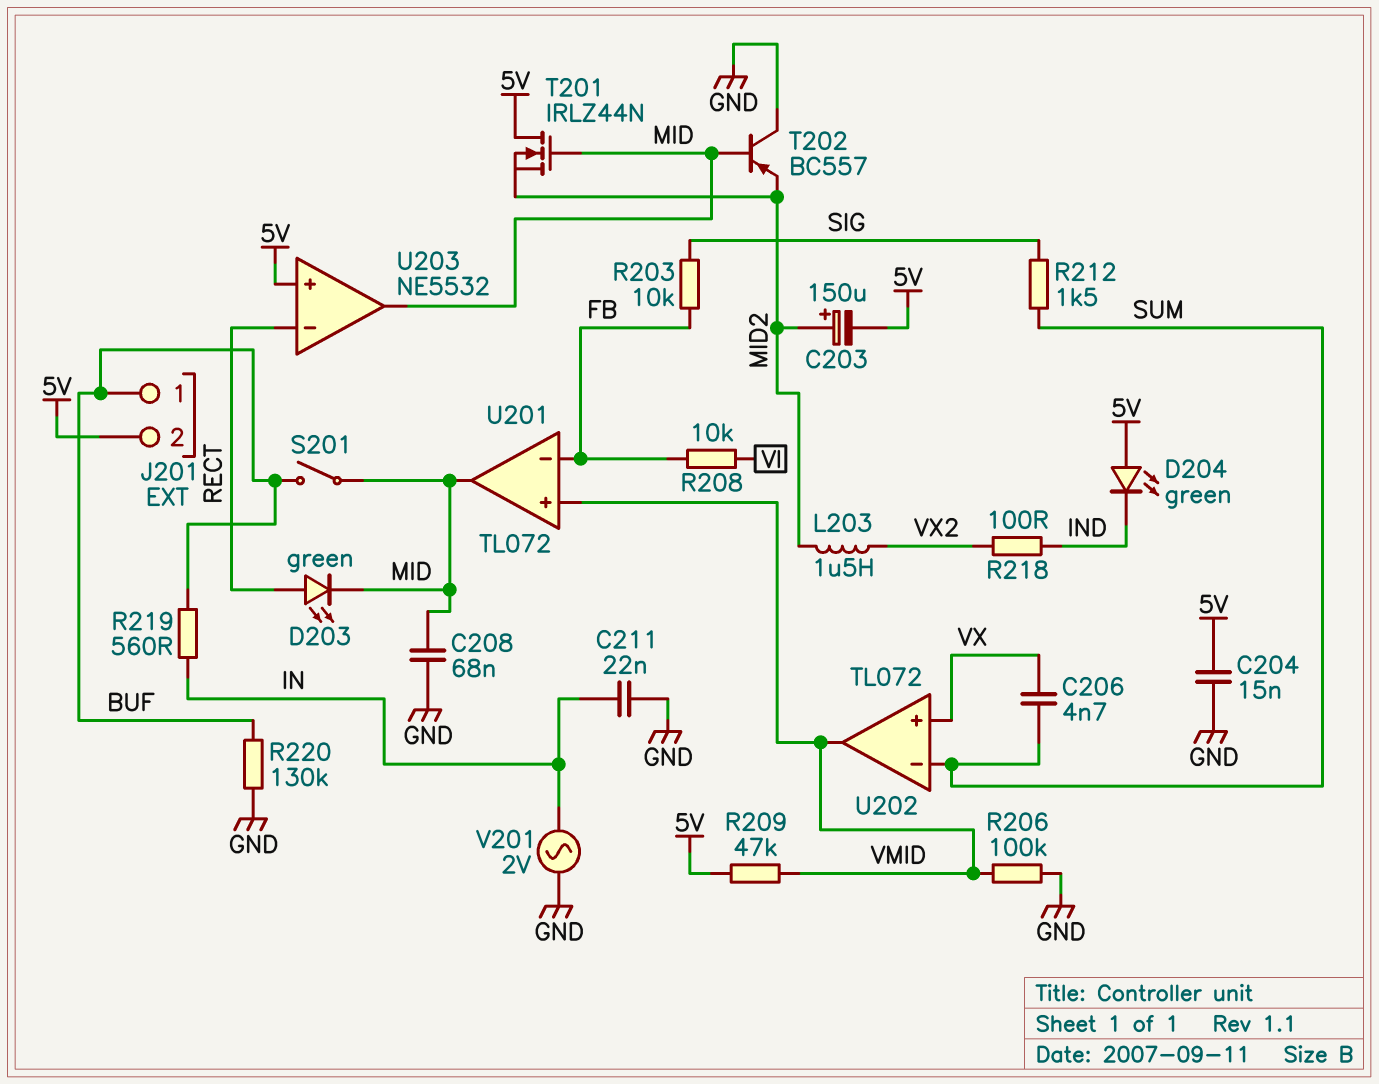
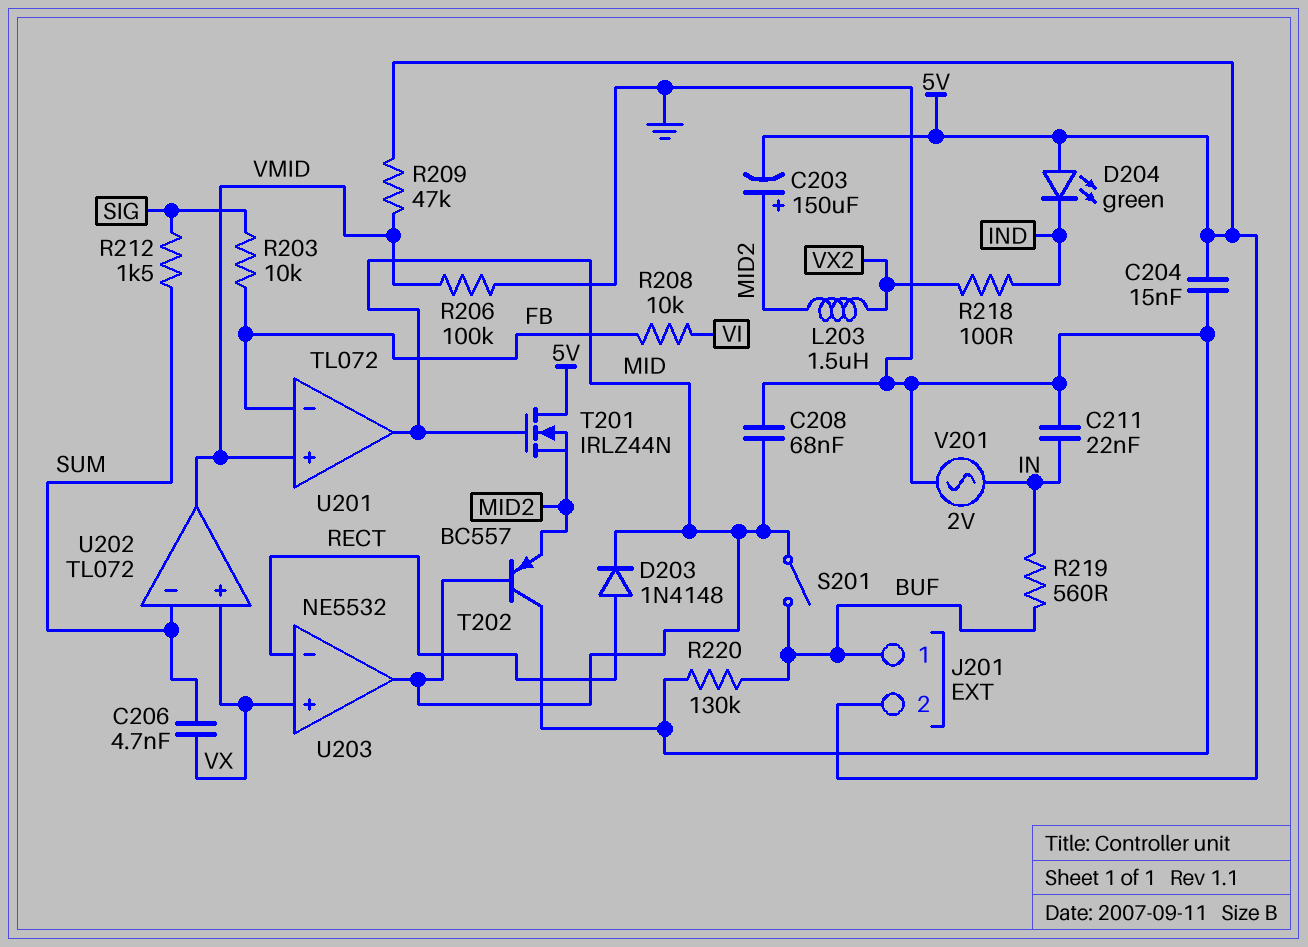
D203: LED green (A RECT, K MID) -> diode 1N4148 (A RECT, K MID)
U203 pin in+: 5V -> VX

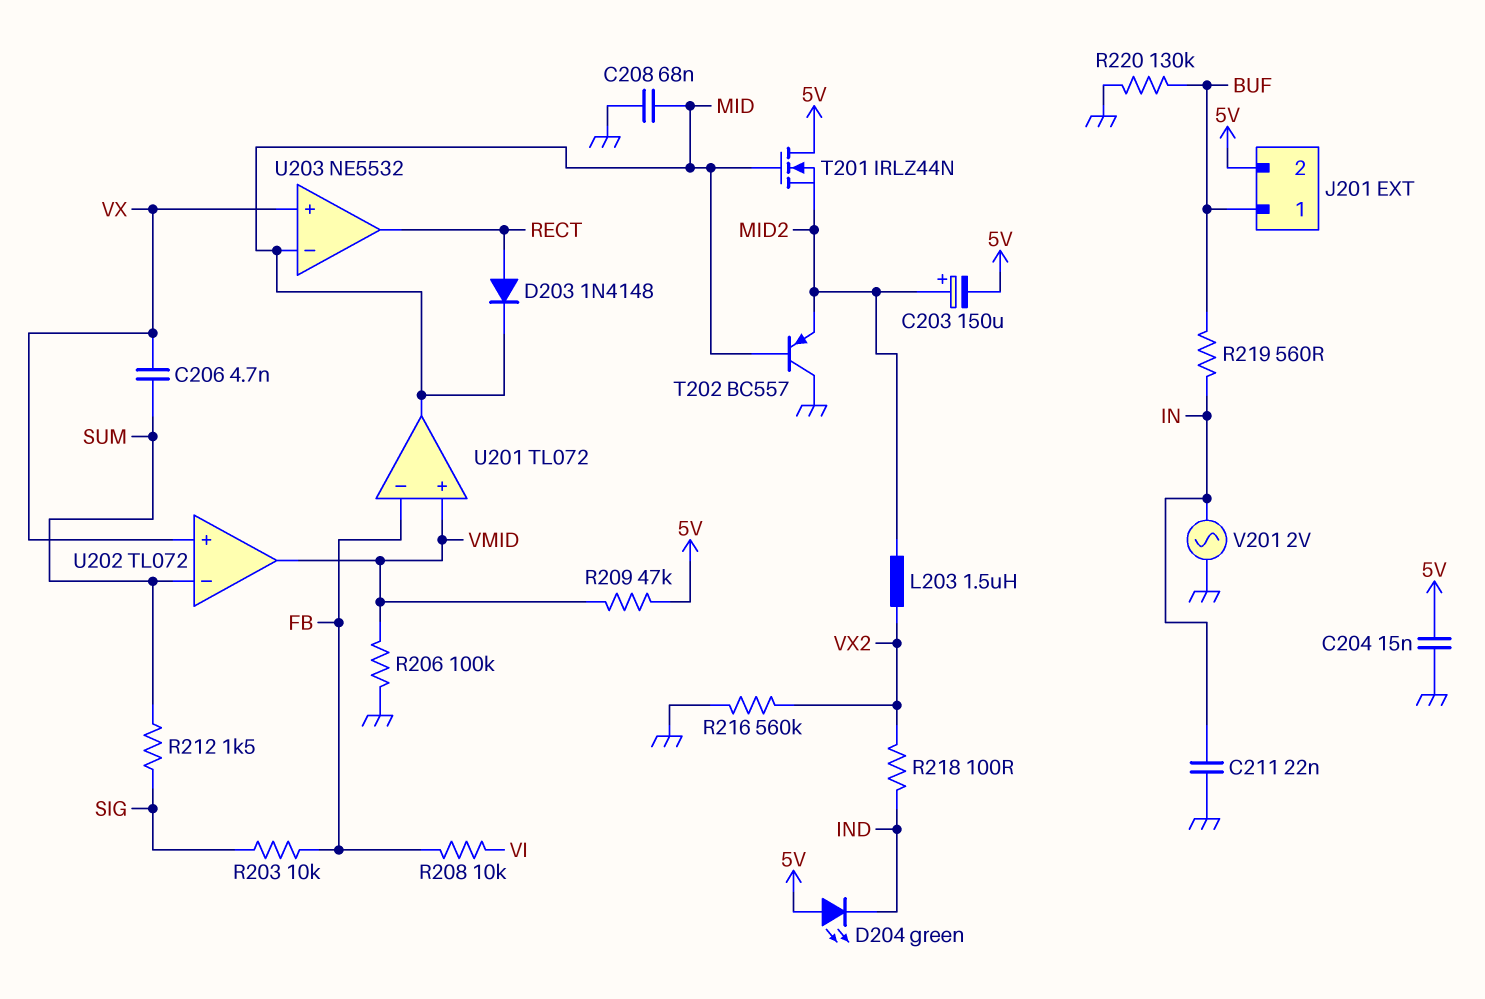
R216: none -> 560k (GND, VX2)
S201: switch (BUF, MID) -> none
U203 pin in-: RECT -> MID
U203 pin out: MID -> RECT

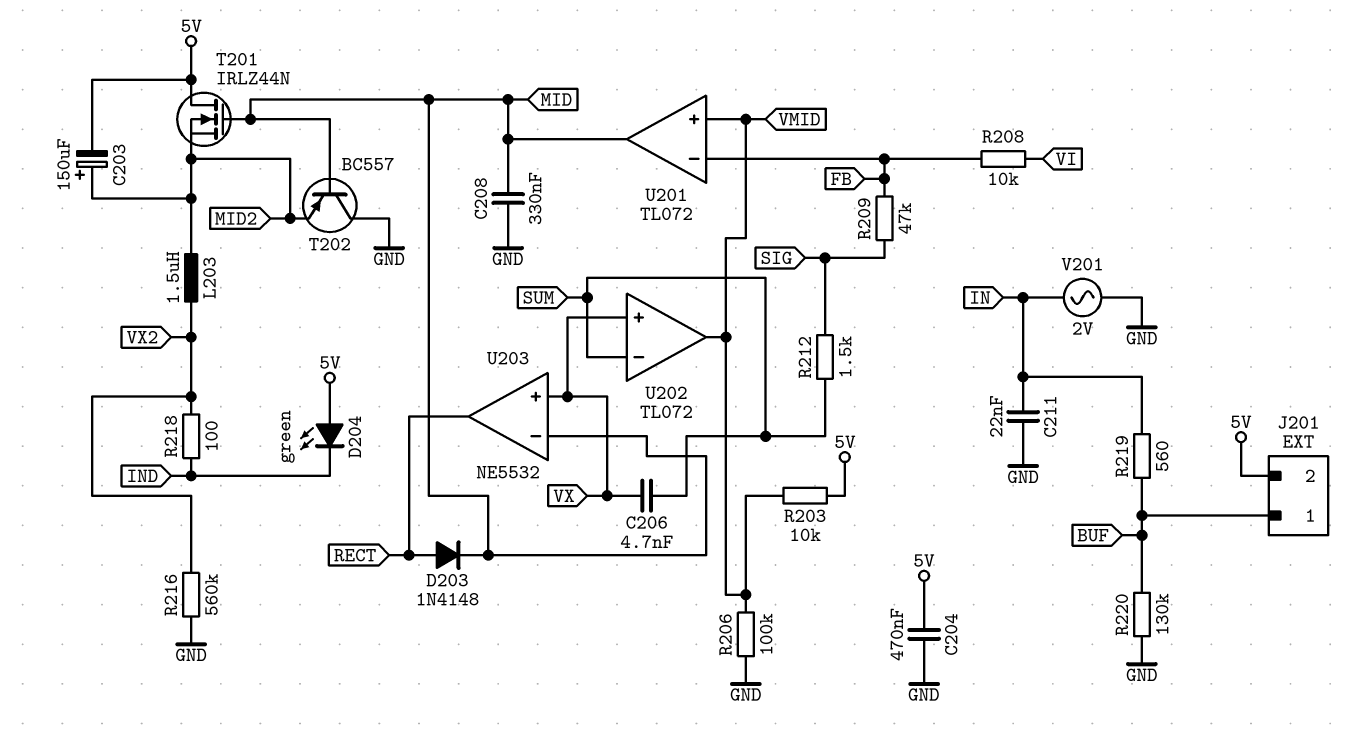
C204: 15nF (5V, GND) -> 470nF (5V, GND)
C208: 68nF (GND, MID) -> 330nF (GND, MID)
R203: 10k (FB, SIG) -> 10k (5V, VMID)
R209: 47k (5V, VMID) -> 47k (FB, SIG)

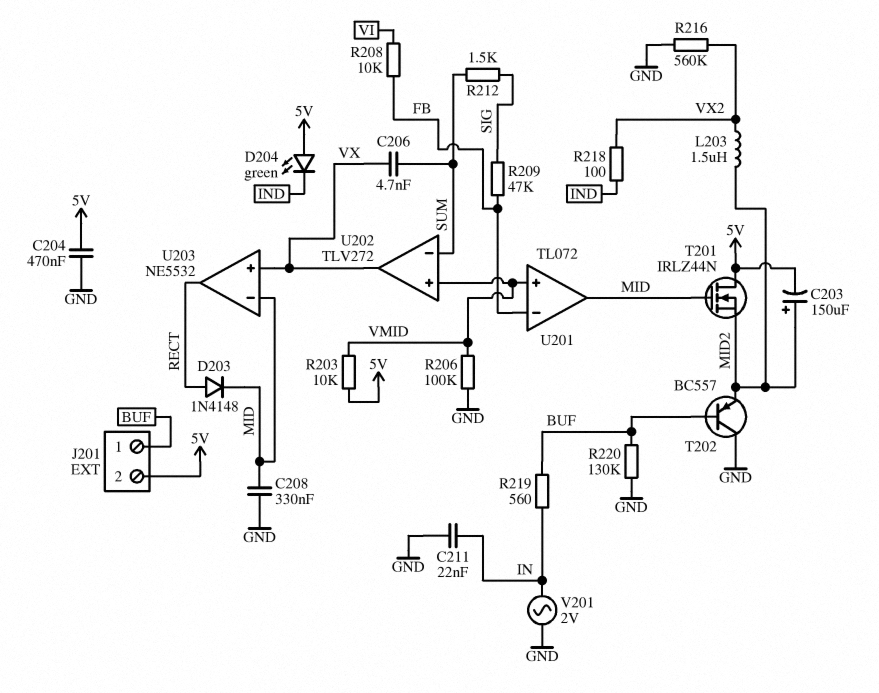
T202: PNP BC557 (B MID, C GND, E MID2) -> PNP BC557 (B BUF, C GND, E MID2)
U202: TL072 -> TLV272
U202 pin in+: VX -> VMID
U202 pin out: VMID -> VX

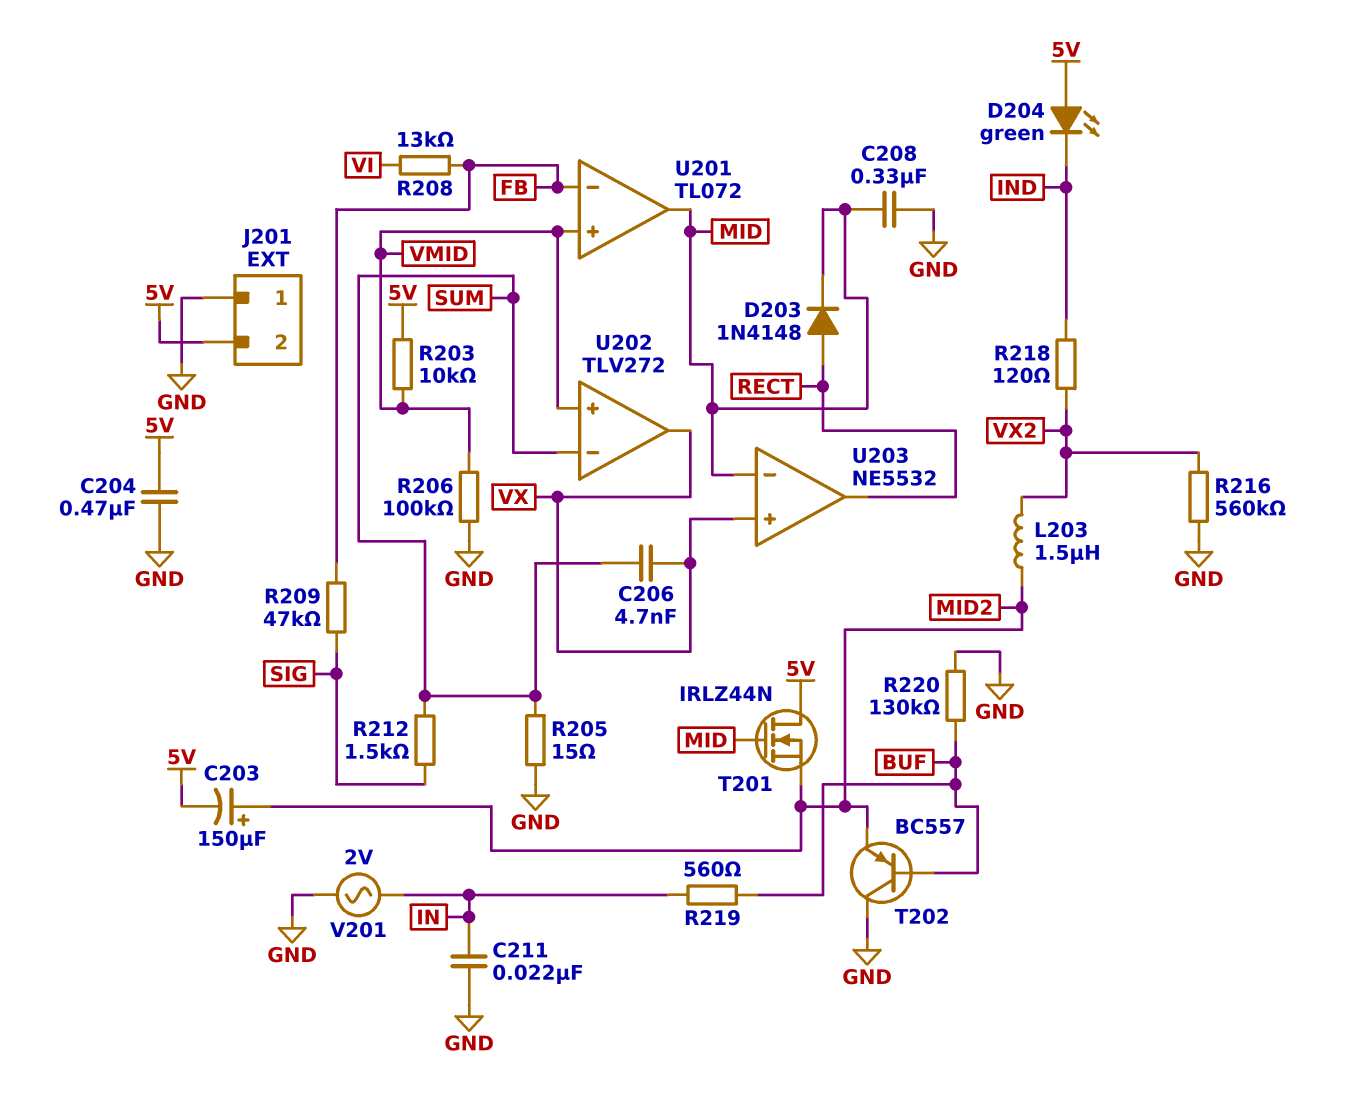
J201 pin 1: BUF -> GND
R205: none -> 15 (GND, SUM)
R208: 10k (FB, VI) -> 13k (FB, VI)
R218: 100 (IND, VX2) -> 120 (IND, VX2)

